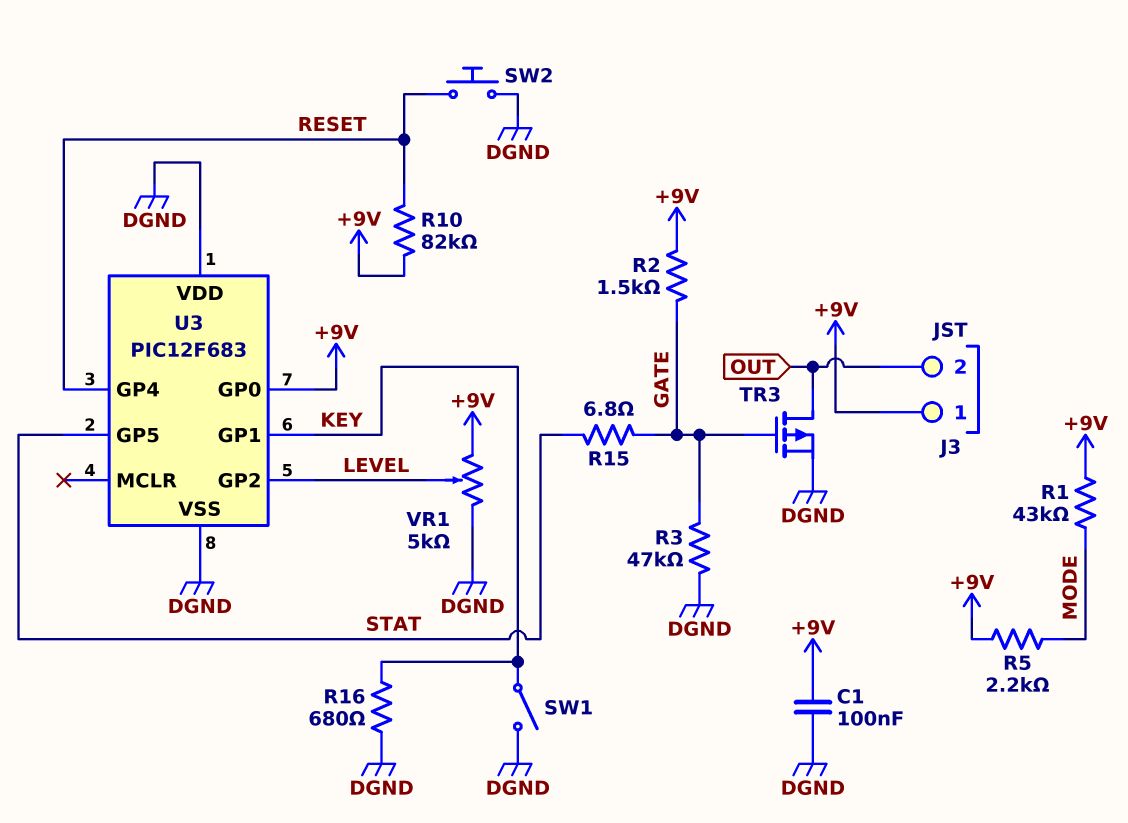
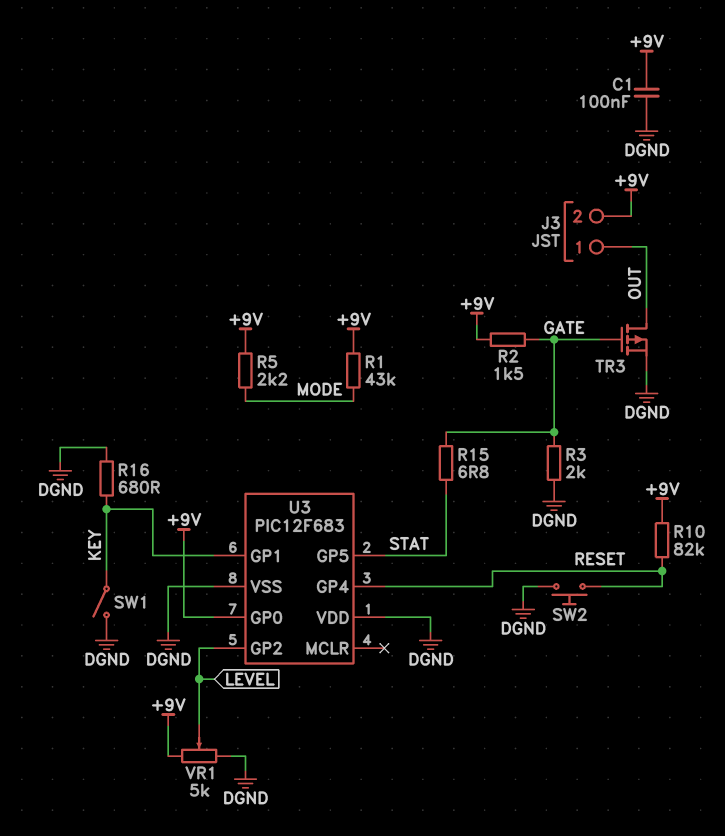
J3 pin 1: +9V -> OUT
J3 pin 2: OUT -> +9V
R3: 47k (DGND, GATE) -> 2k (DGND, GATE)

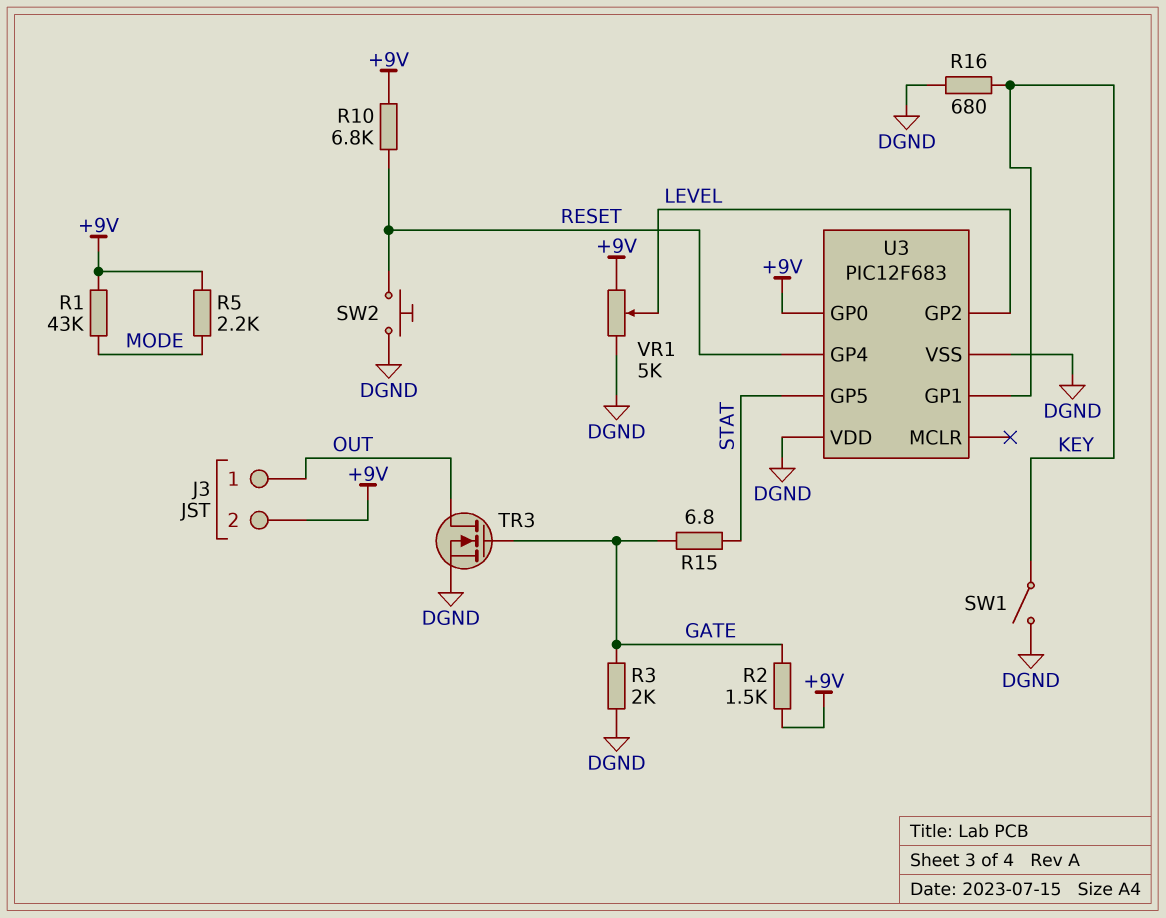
C1: 100nF (+9V, DGND) -> none
R10: 82k (+9V, RESET) -> 6.8k (+9V, RESET)
TR3: PMOS (G GATE, D OUT, S DGND) -> NMOS (G GATE, D OUT, S DGND)

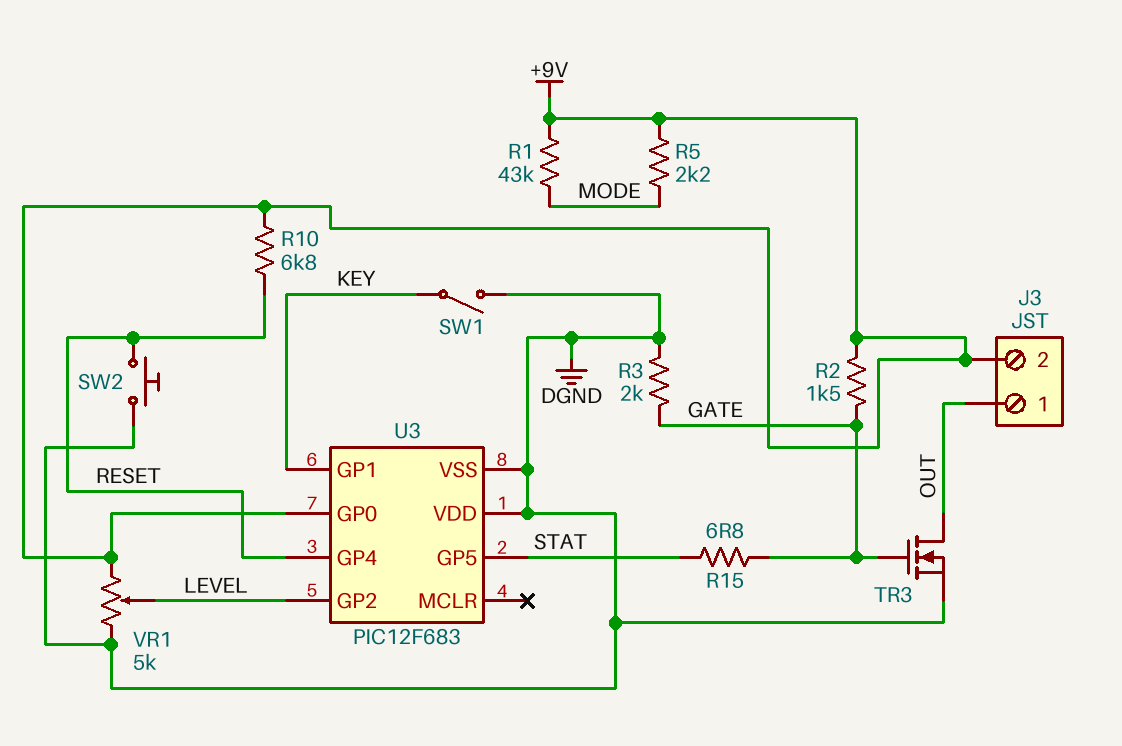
R16: 680 (DGND, KEY) -> none

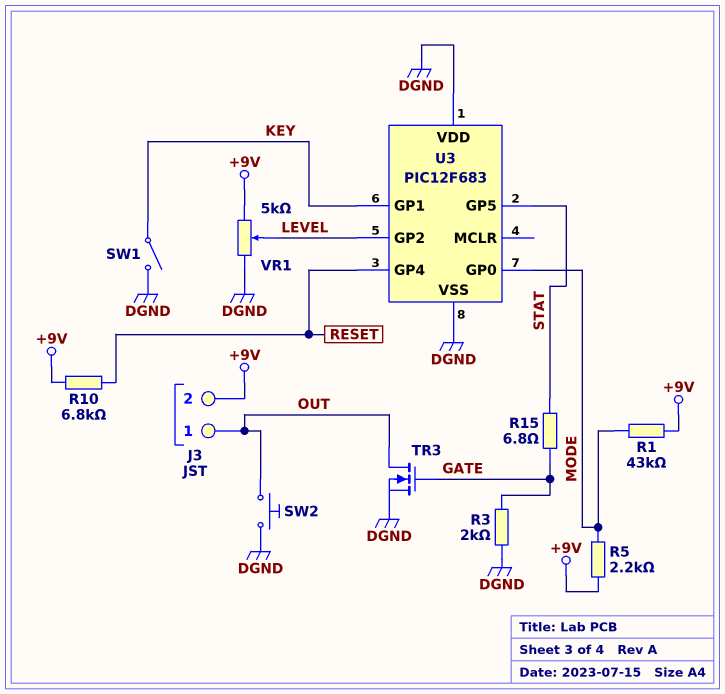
R2: 1.5k (+9V, GATE) -> none
SW2: button (DGND, RESET) -> button (DGND, OUT)
U3 pin GP0: +9V -> MODE

